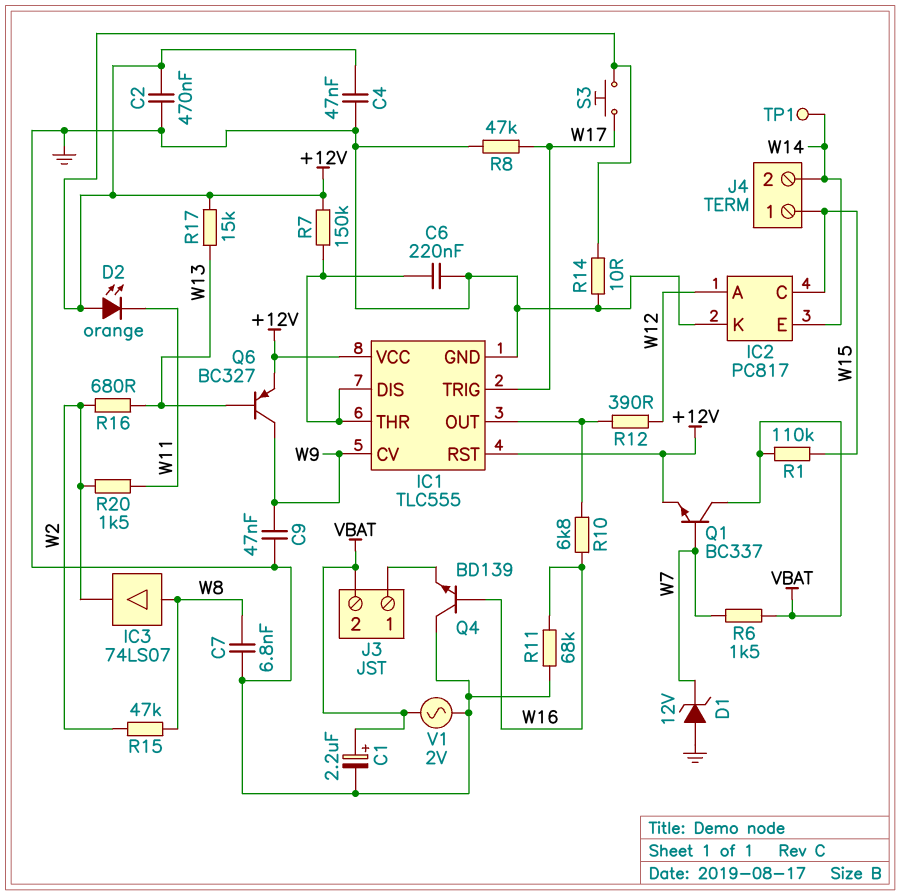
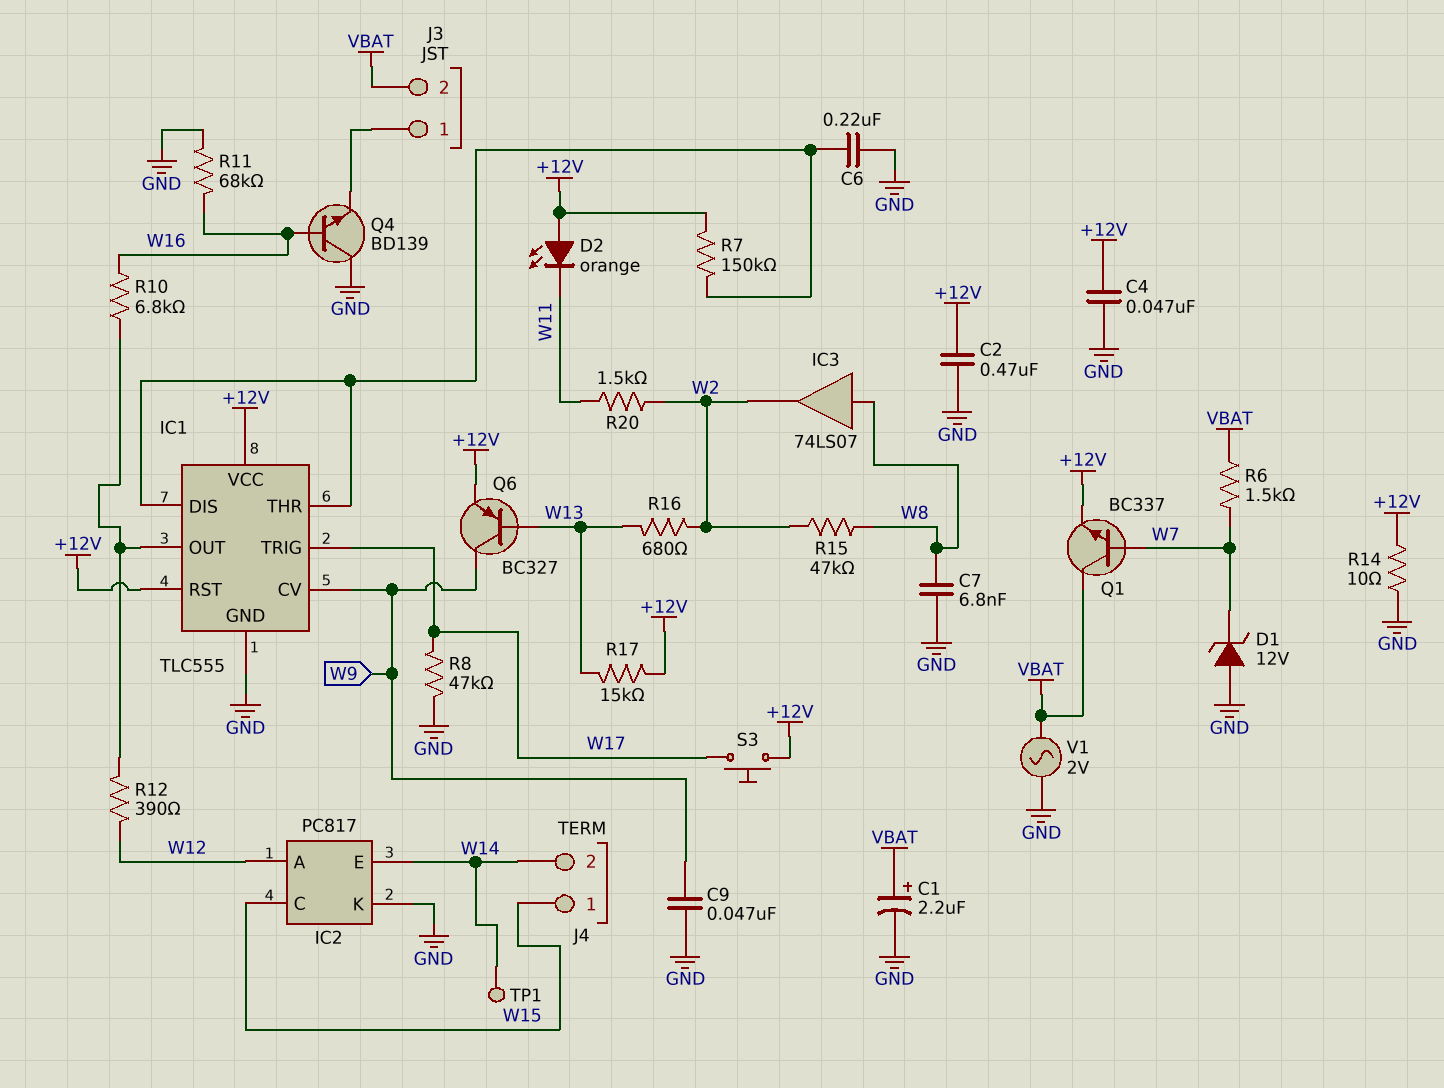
R1: 110k (VBAT, W15) -> none

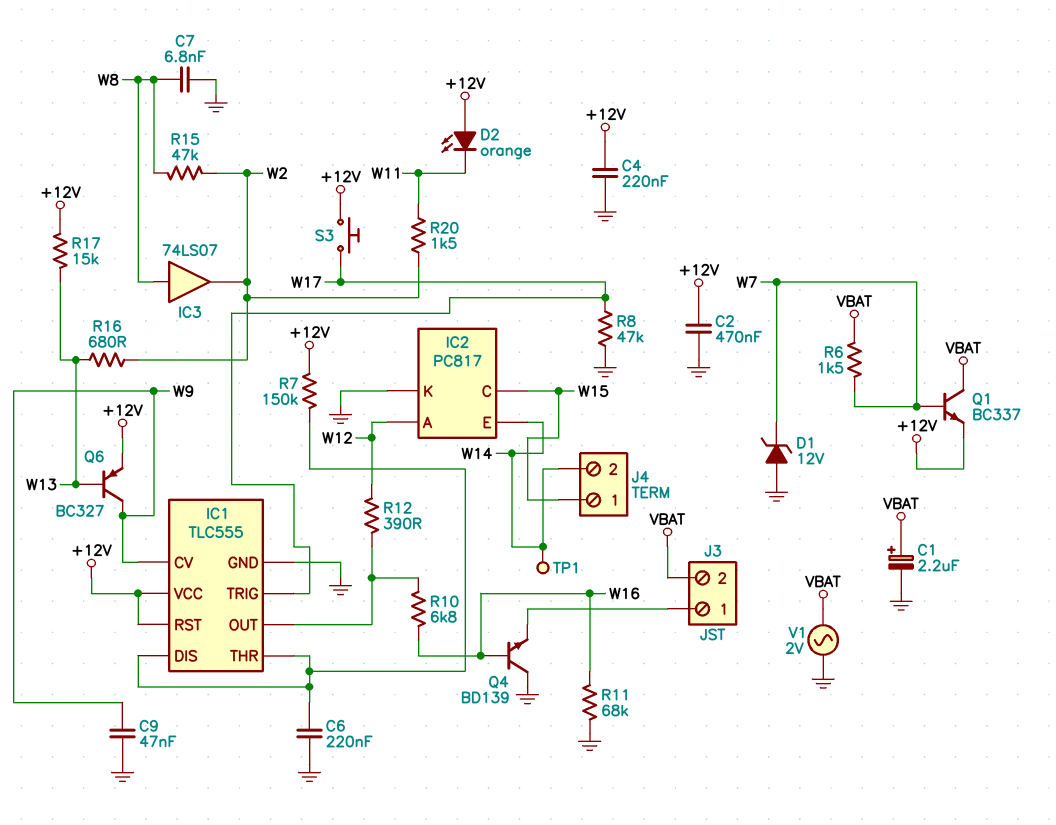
C4: 47nF (+12V, GND) -> 220nF (+12V, GND)
R14: 10 (+12V, GND) -> none

